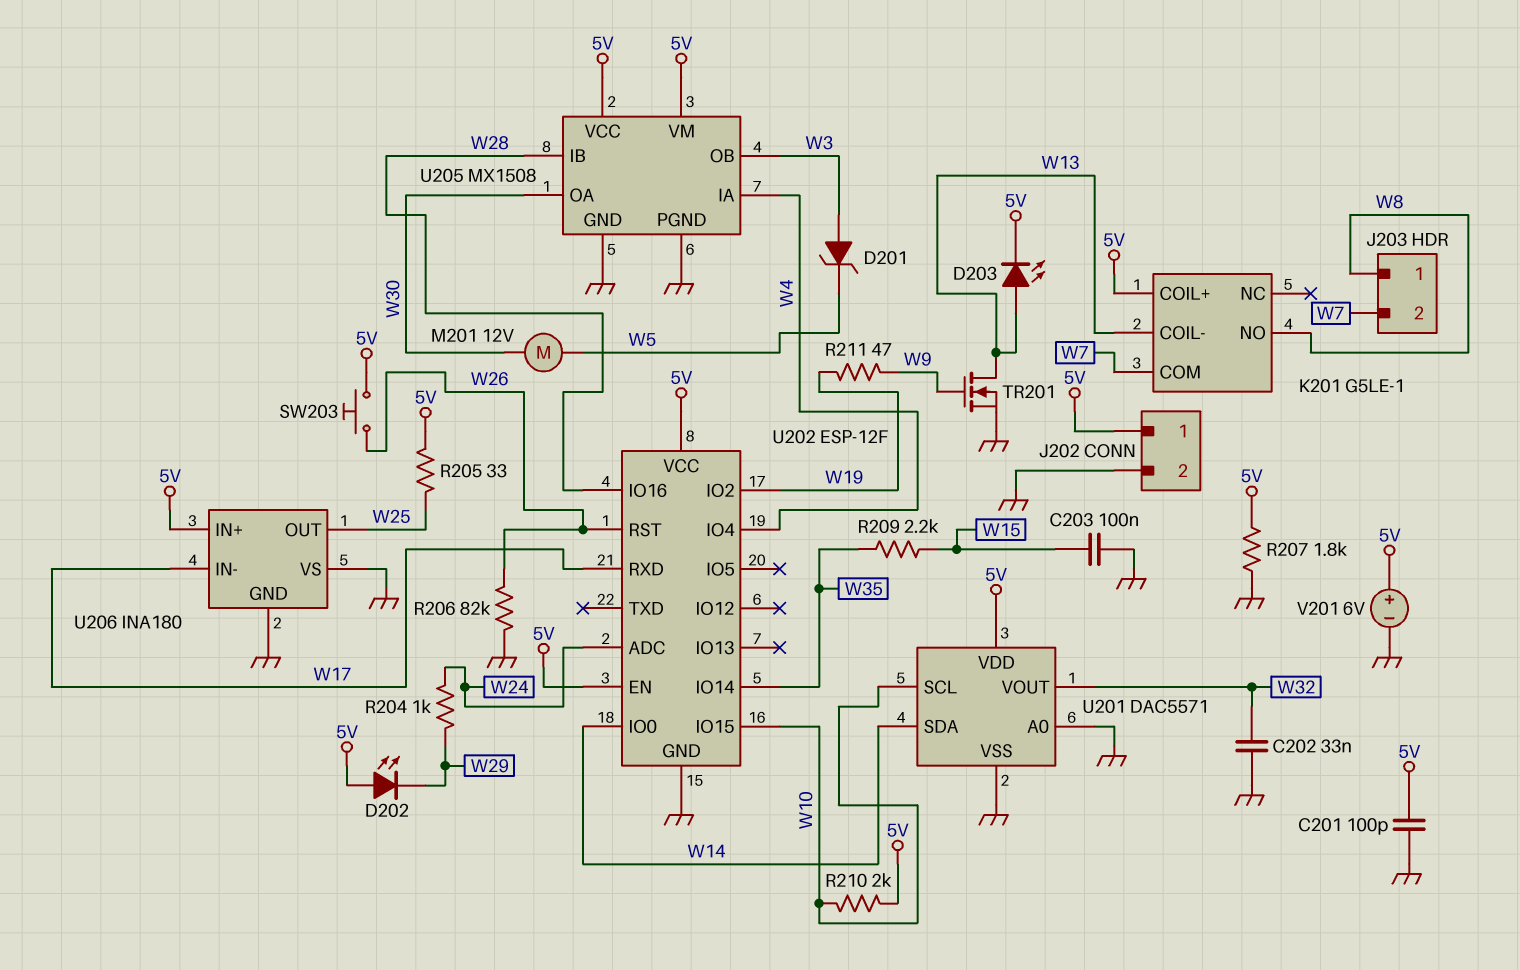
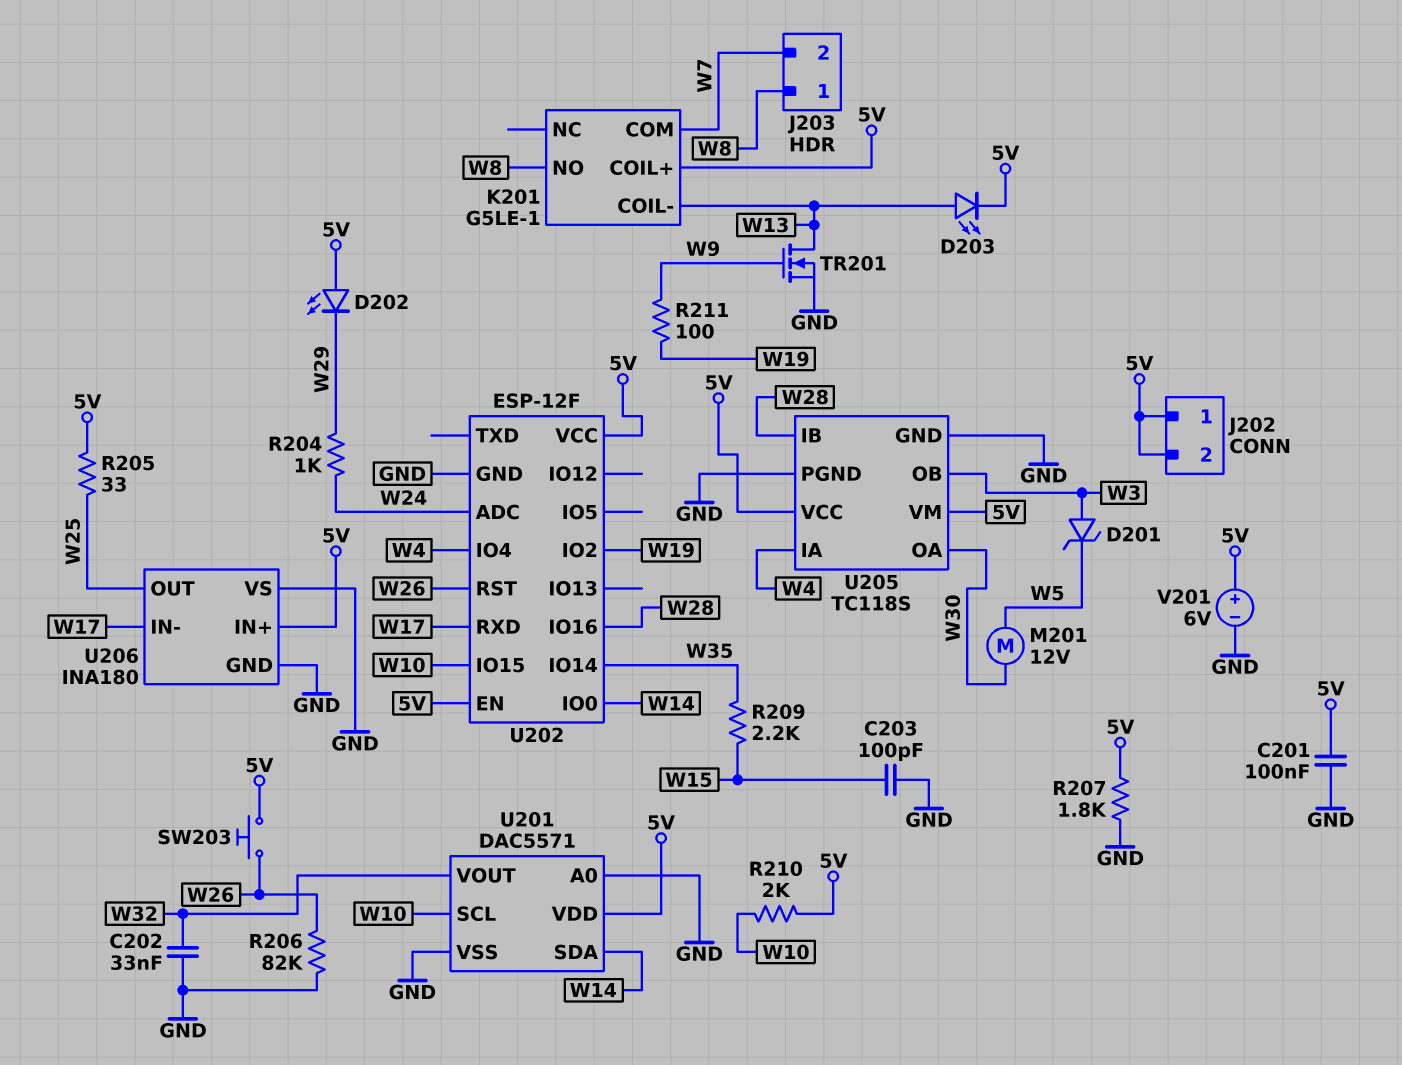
C201: 100pF (5V, GND) -> 100nF (5V, GND)
C203: 100nF (GND, W15) -> 100pF (GND, W15)
J202 pin 2: GND -> 5V
R211: 47 (W9, W19) -> 100 (W9, W19)
U205: MX1508 -> TC118S

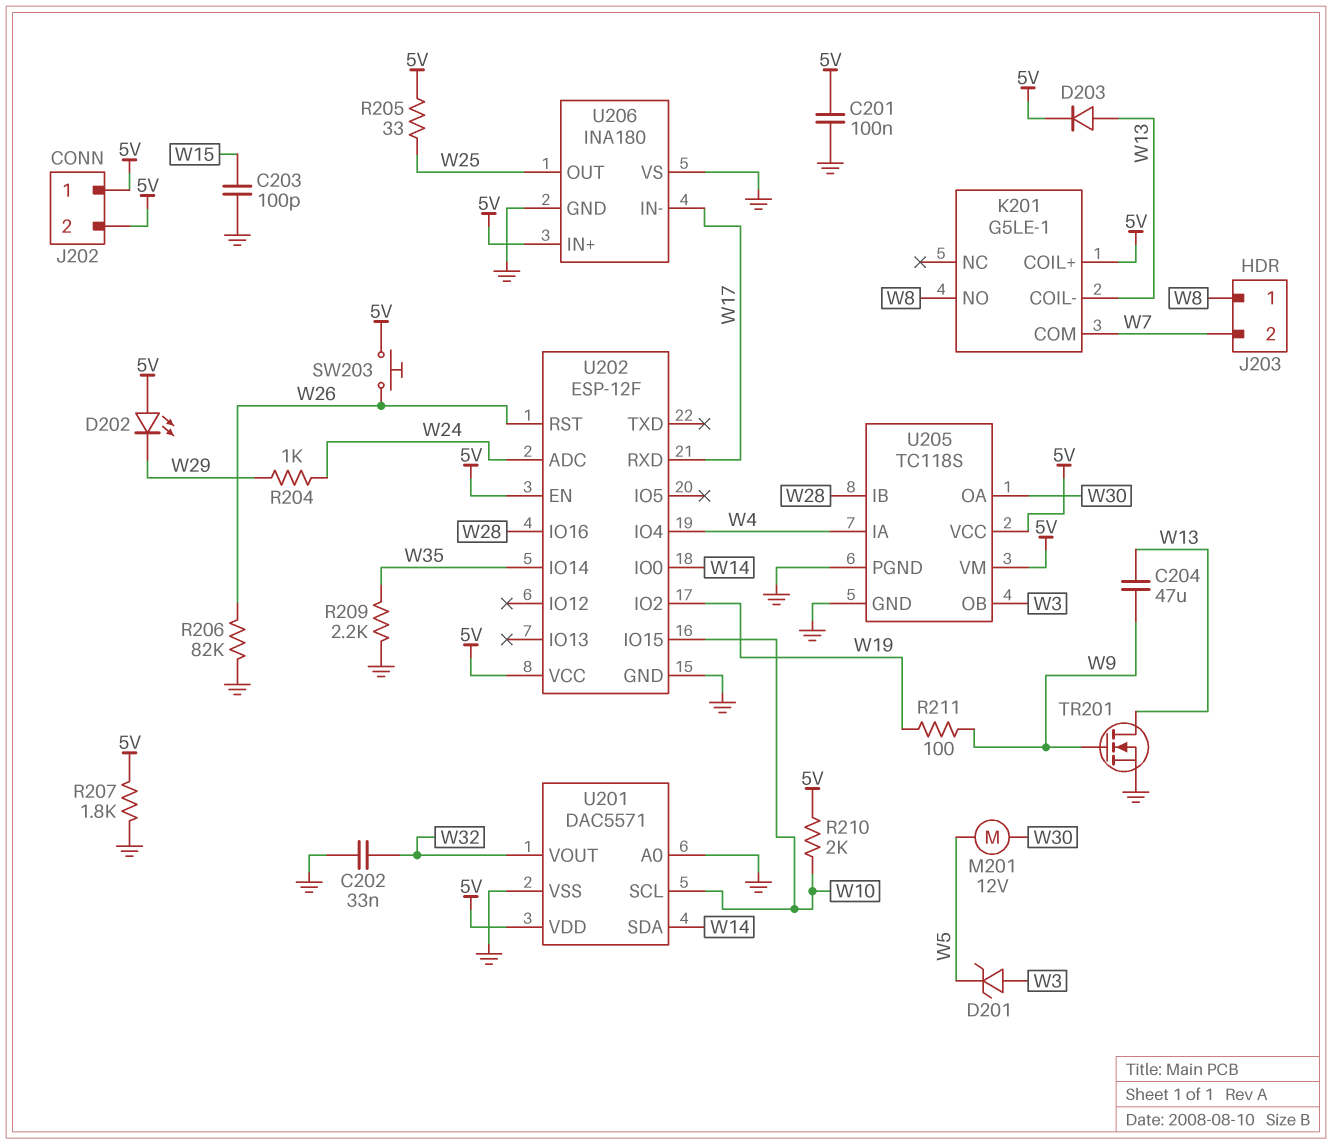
C204: none -> 47uF (W9, W13)
D203: LED (A W13, K 5V) -> diode (A W13, K 5V)
R209: 2.2k (W15, W35) -> 2.2k (GND, W35)
V201: 6V (plus 5V, minus GND) -> none

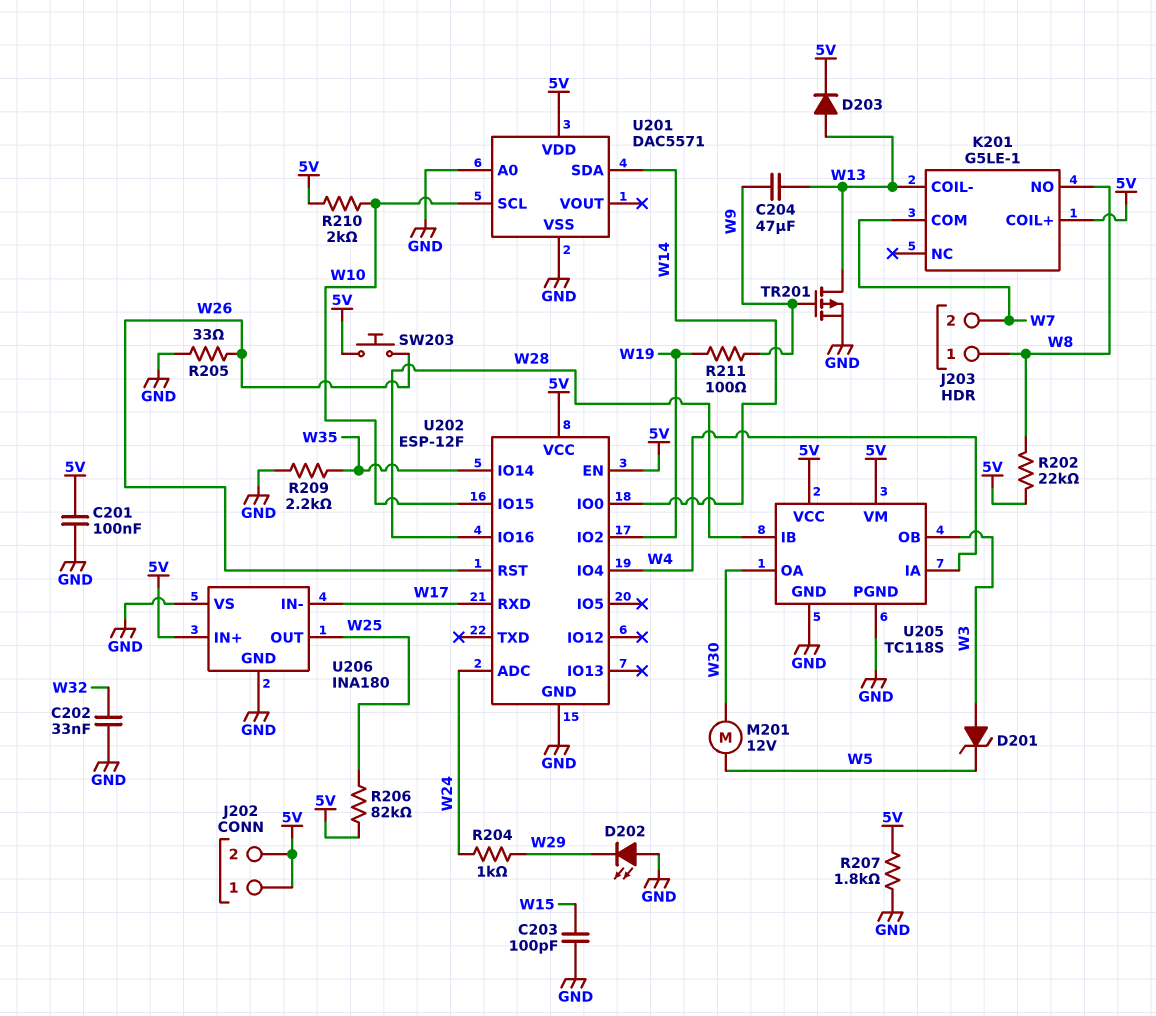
D202: LED (A 5V, K W29) -> LED (A GND, K W29)
R202: none -> 22k (5V, W8)
R205: 33 (5V, W25) -> 33 (GND, W26)
R206: 82k (GND, W26) -> 82k (5V, W25)
TR201: NMOS (G W9, D W13, S GND) -> PMOS (G W9, D W13, S GND)
U201 pin VOUT: W32 -> none

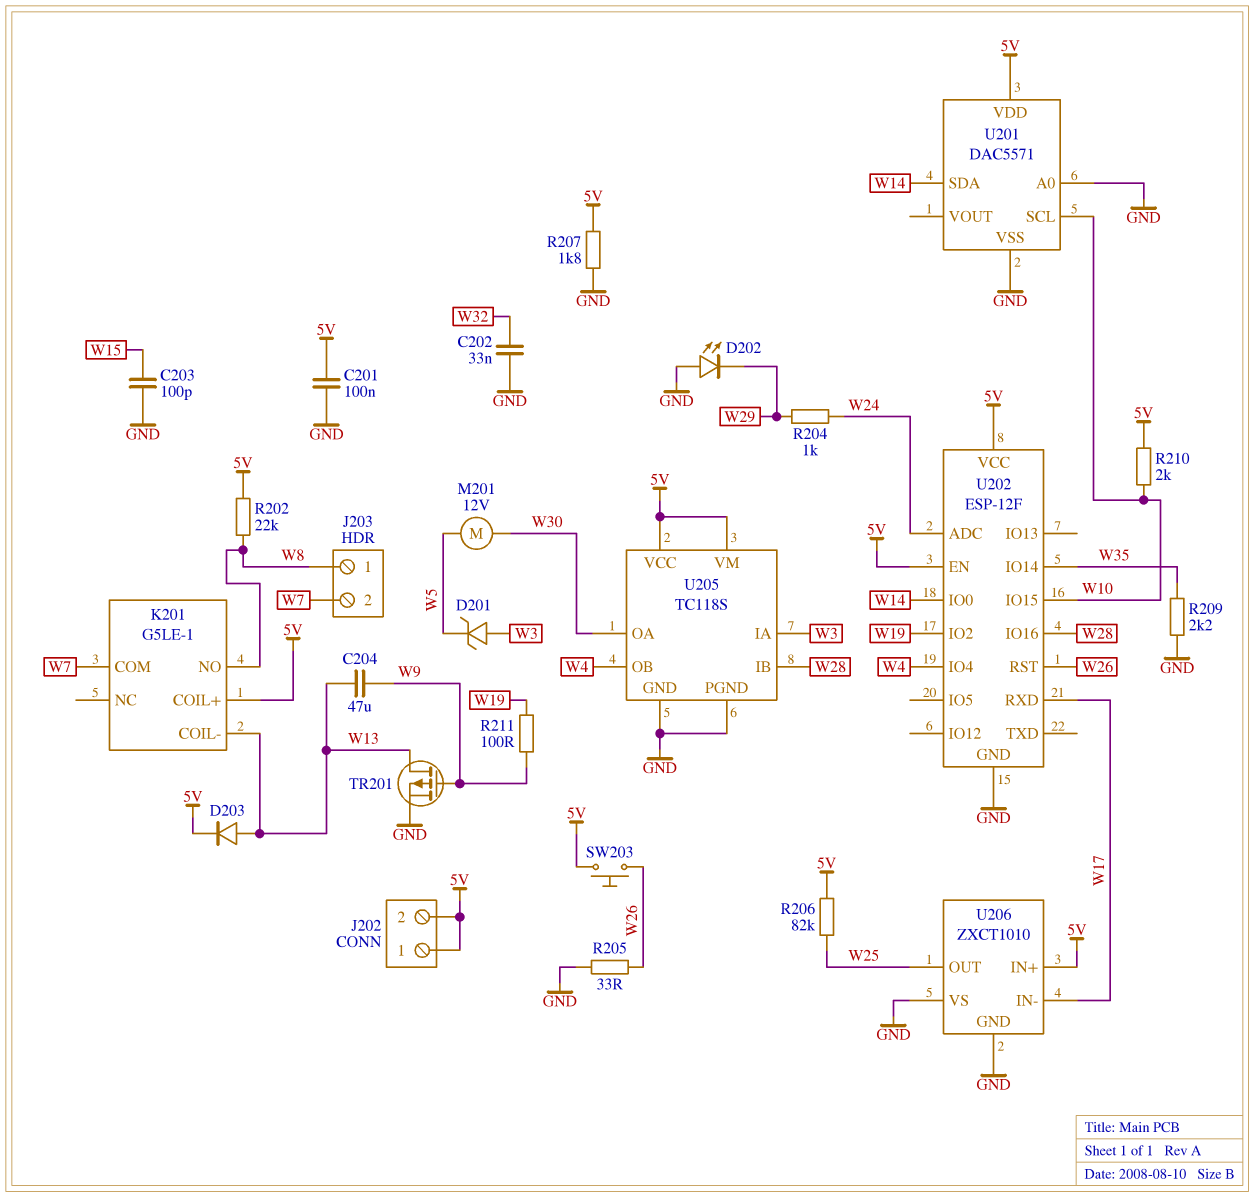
U205 pin IA: W4 -> W3
U205 pin OB: W3 -> W4
U206: INA180 -> ZXCT1010

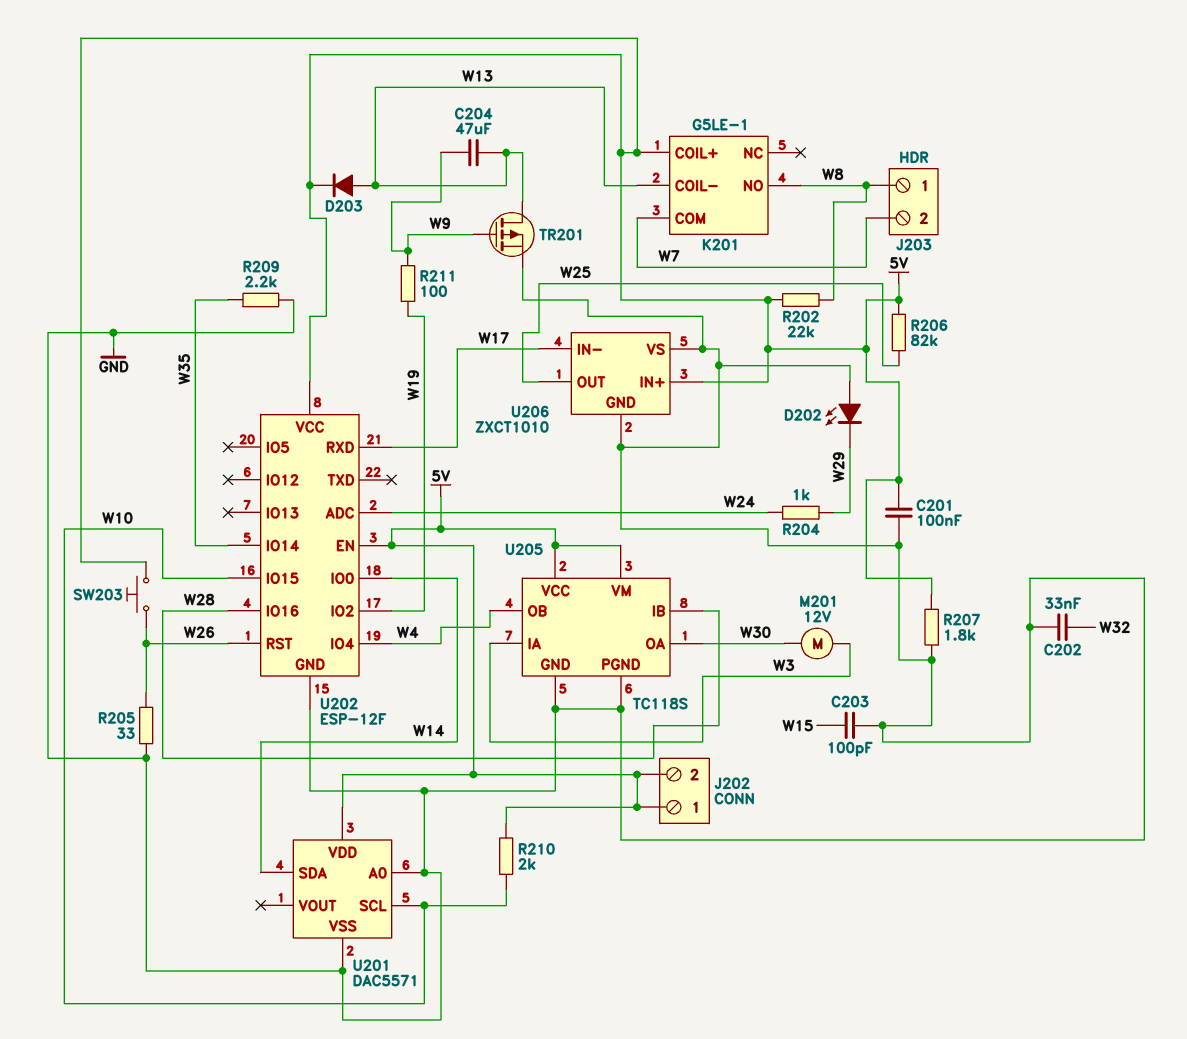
D201: zener (A W3, K W5) -> none
M201: motor 12V (W5, W30) -> motor 12V (W3, W30)

